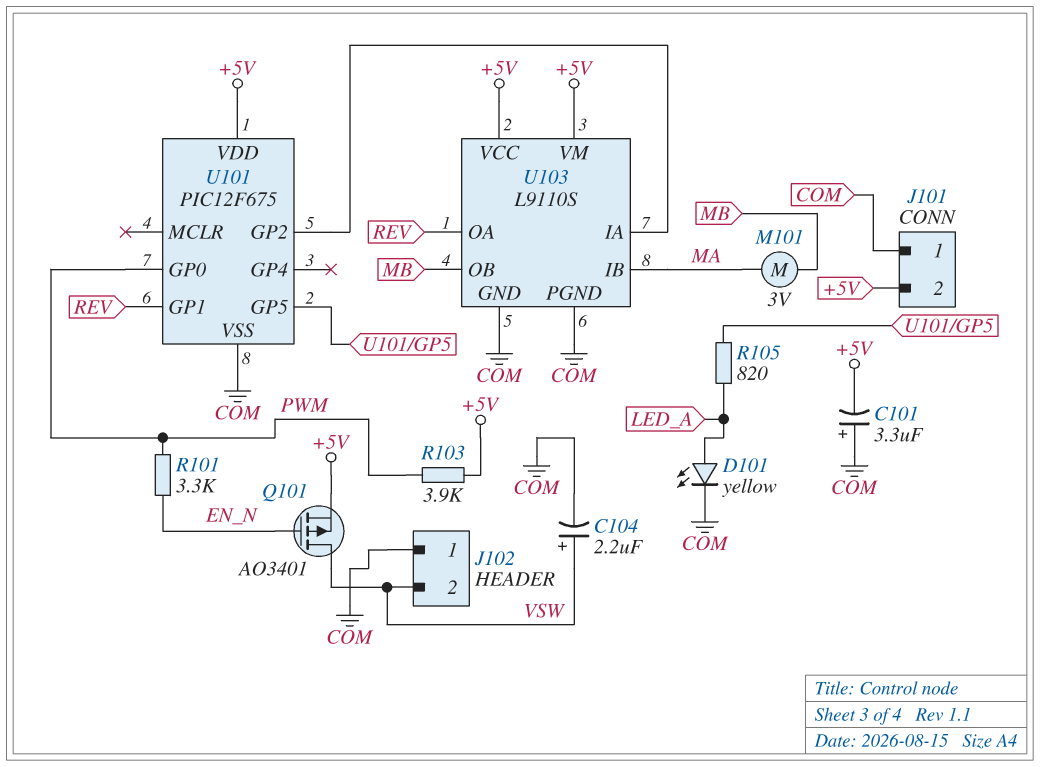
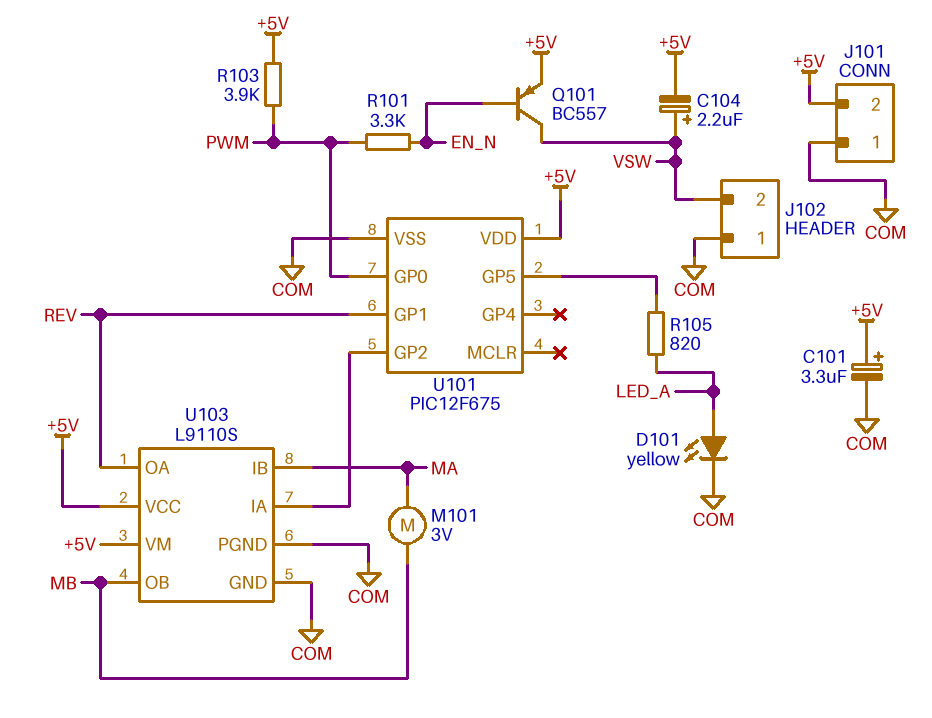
C101: 3.3uF (plus COM, minus +5V) -> 3.3uF (plus +5V, minus COM)
C104: 2.2uF (plus VSW, minus COM) -> 2.2uF (plus VSW, minus +5V)
Q101: PMOS AO3401 (G EN_N, D VSW, S +5V) -> PNP BC557 (B EN_N, C VSW, E +5V)

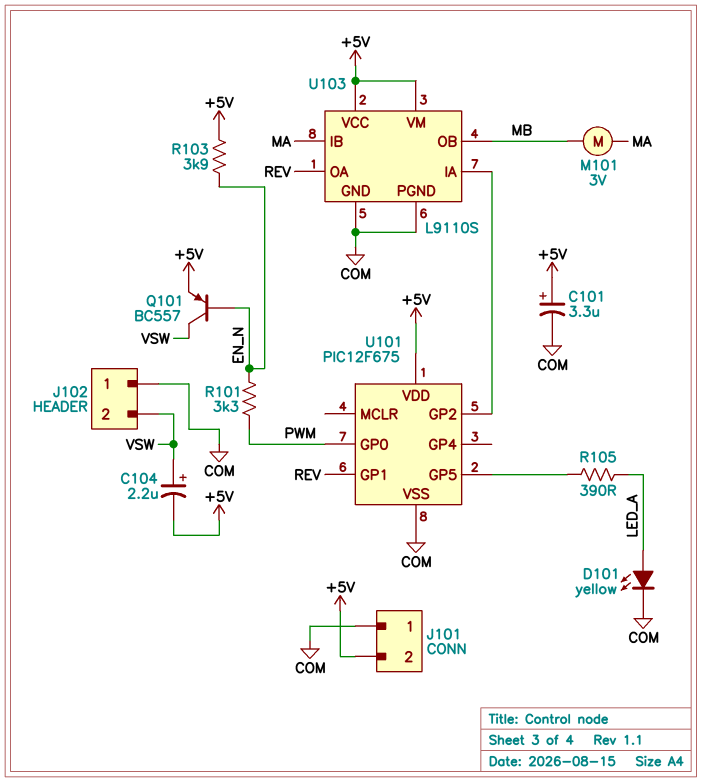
R103: 3.9k (+5V, PWM) -> 3.9k (+5V, EN_N)
R105: 820 (LED_A, U101/GP5) -> 390 (LED_A, U101/GP5)

